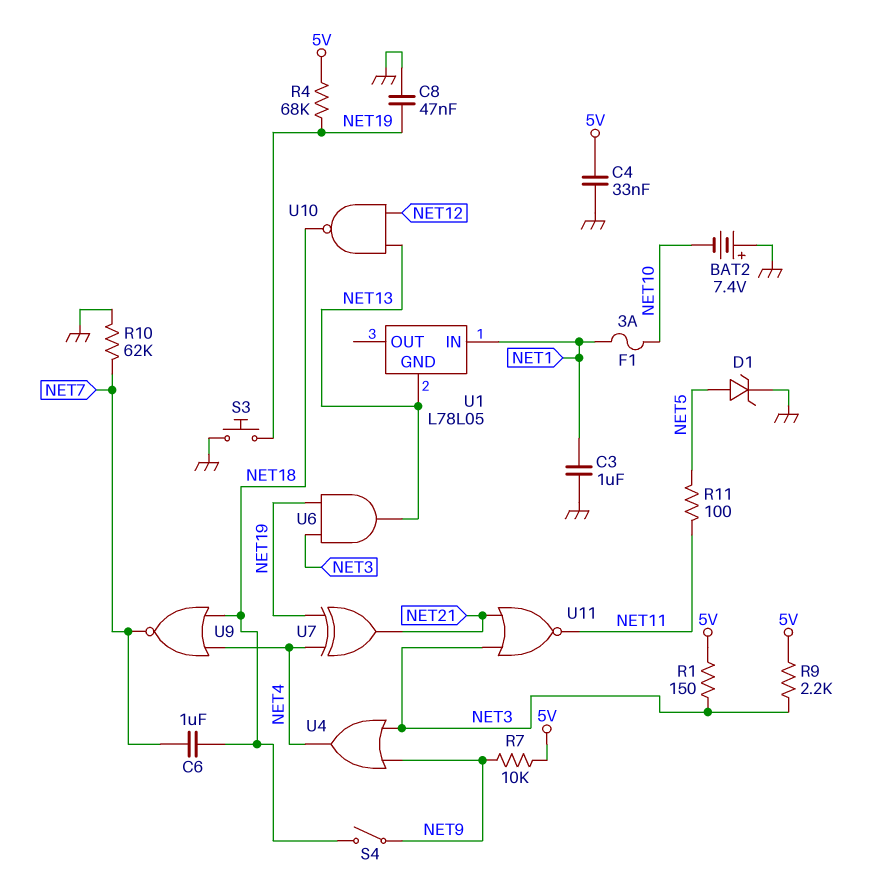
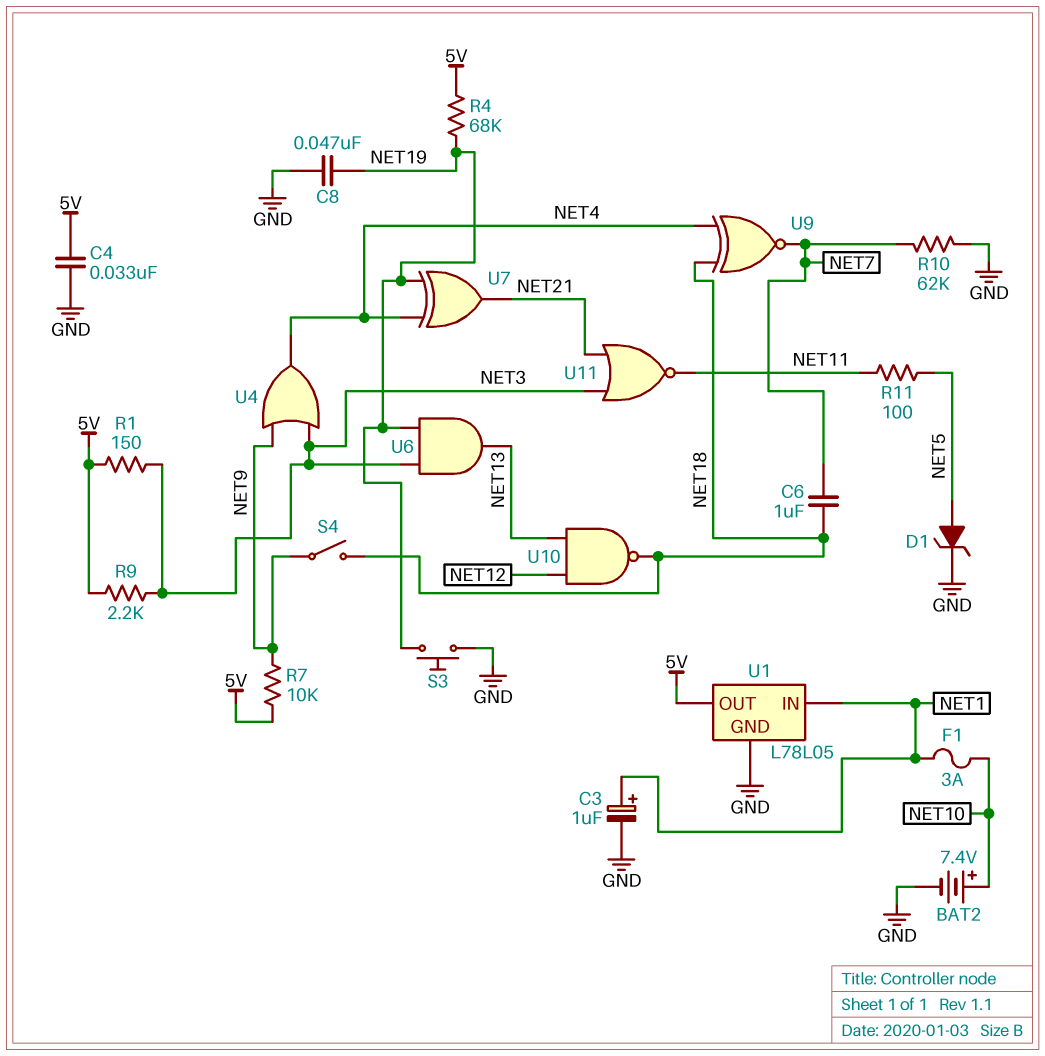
BAT2: 7.4V (plus GND, minus NET10) -> 7.4V (plus NET10, minus GND)
C3: 1uF (GND, NET1) -> 1uF (plus NET1, minus GND)
U1 pin GND: NET13 -> GND
U1 pin OUT: none -> 5V
U9: NOR (in NET4, in NET18, out NET7) -> XNOR (in NET4, in NET18, out NET7)

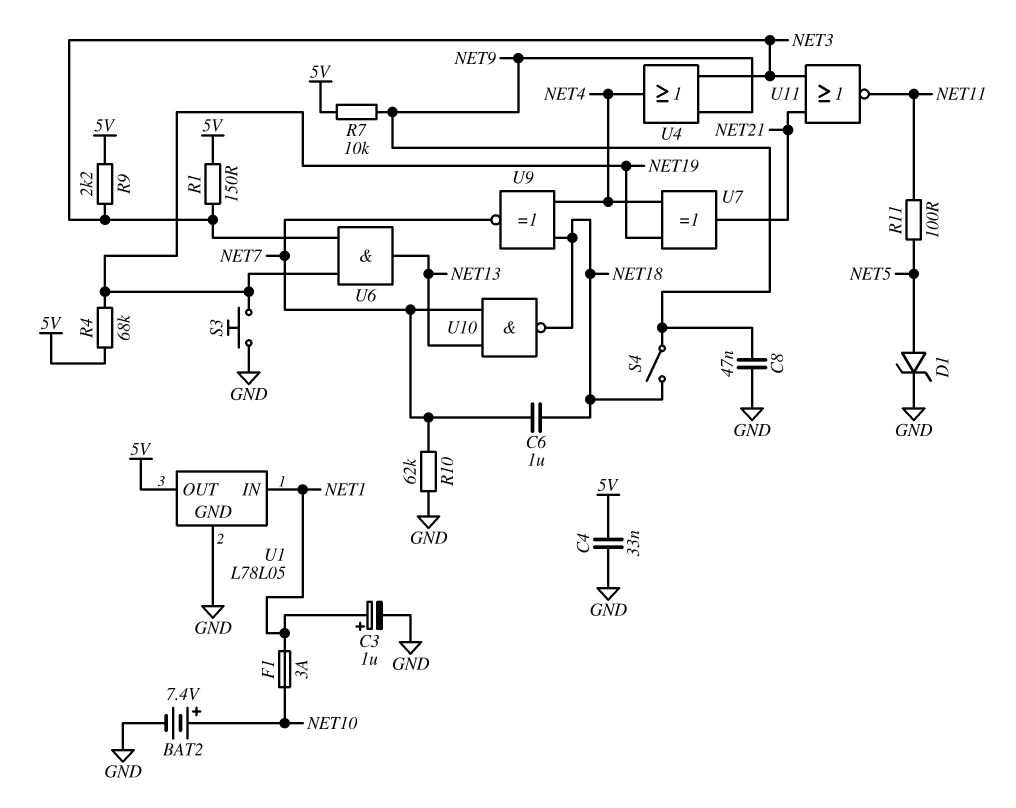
C8: 47nF (GND, NET19) -> 47nF (GND, NET9)
U10: NAND (in NET12, in NET13, out NET18) -> NAND (in NET7, in NET13, out NET18)

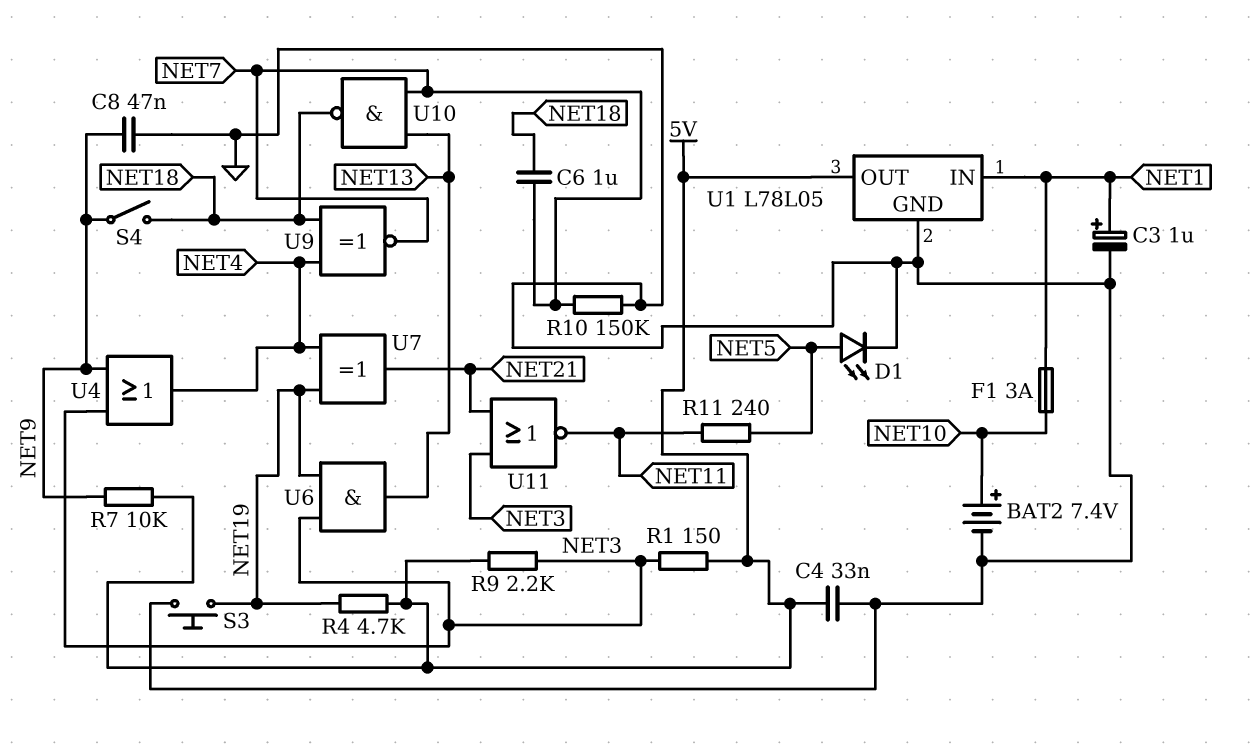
D1: zener (A NET5, K GND) -> LED (A NET5, K GND)
R4: 68k (5V, NET19) -> 4.7k (5V, NET19)
R10: 62k (GND, NET7) -> 150k (GND, NET7)
R11: 100 (NET5, NET11) -> 240 (NET5, NET11)

